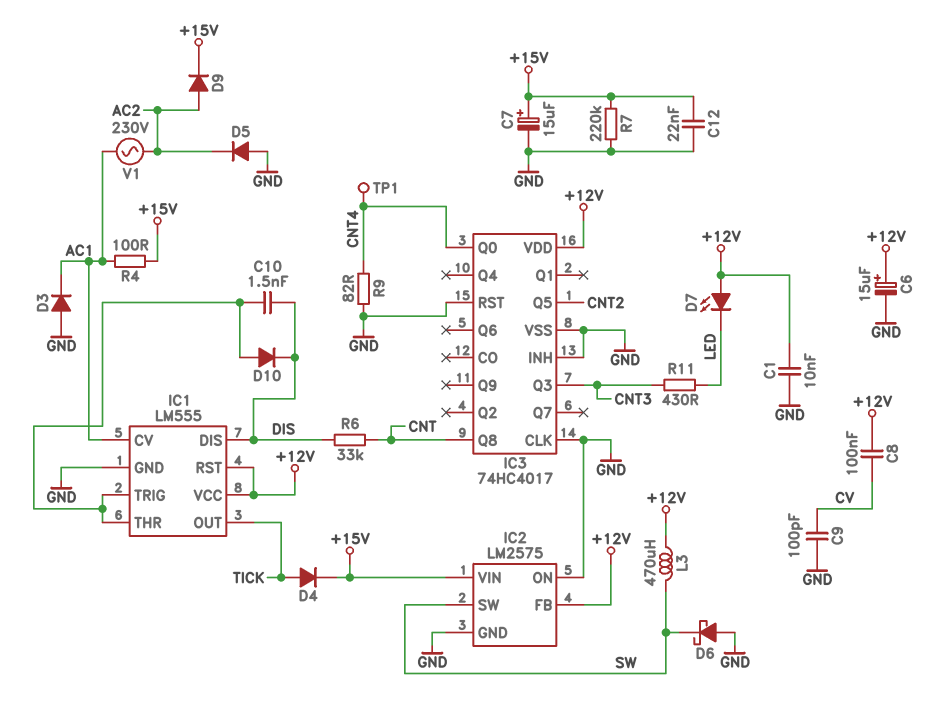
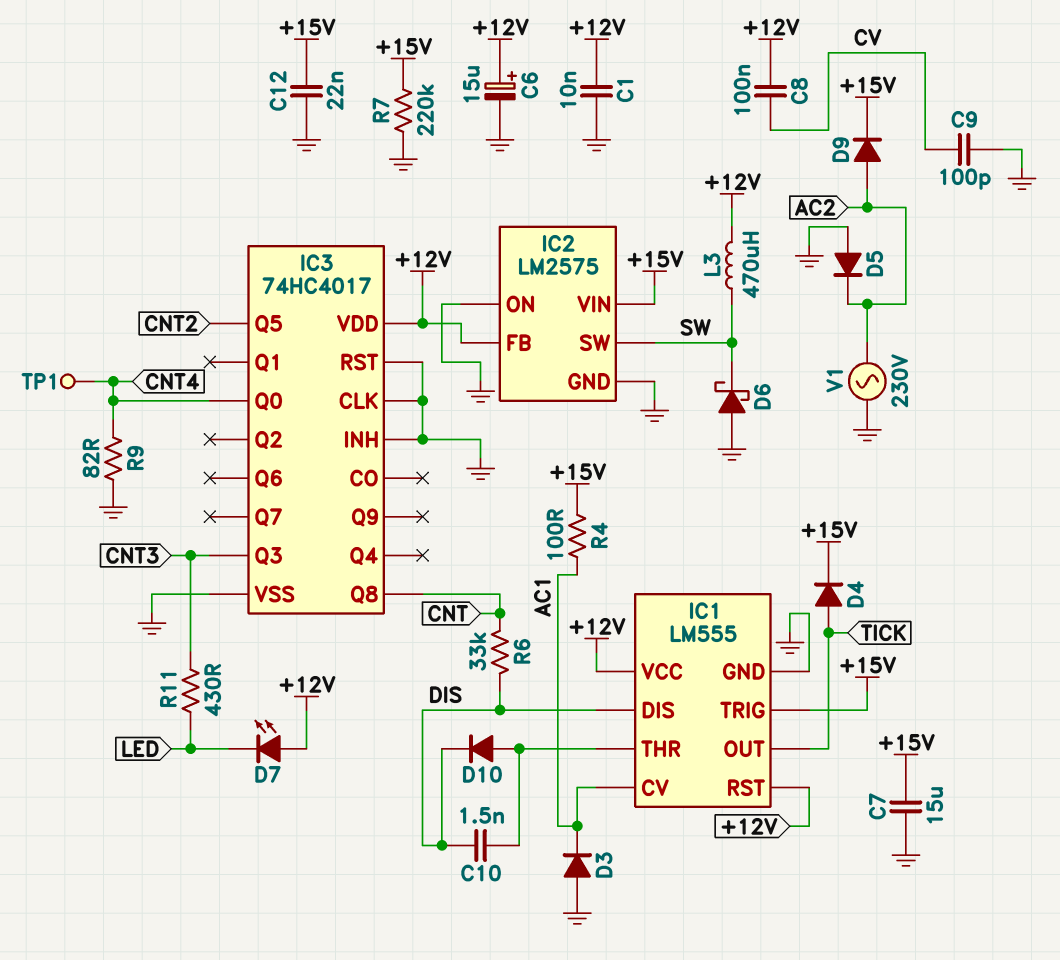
C7: 15uF (plus +15V, minus GND) -> 15uF (+15V, GND)
IC1 pin TRIG: IC1/THR -> +15V
V1: AC 230V (AC1, AC2) -> AC 230V (AC2, GND)

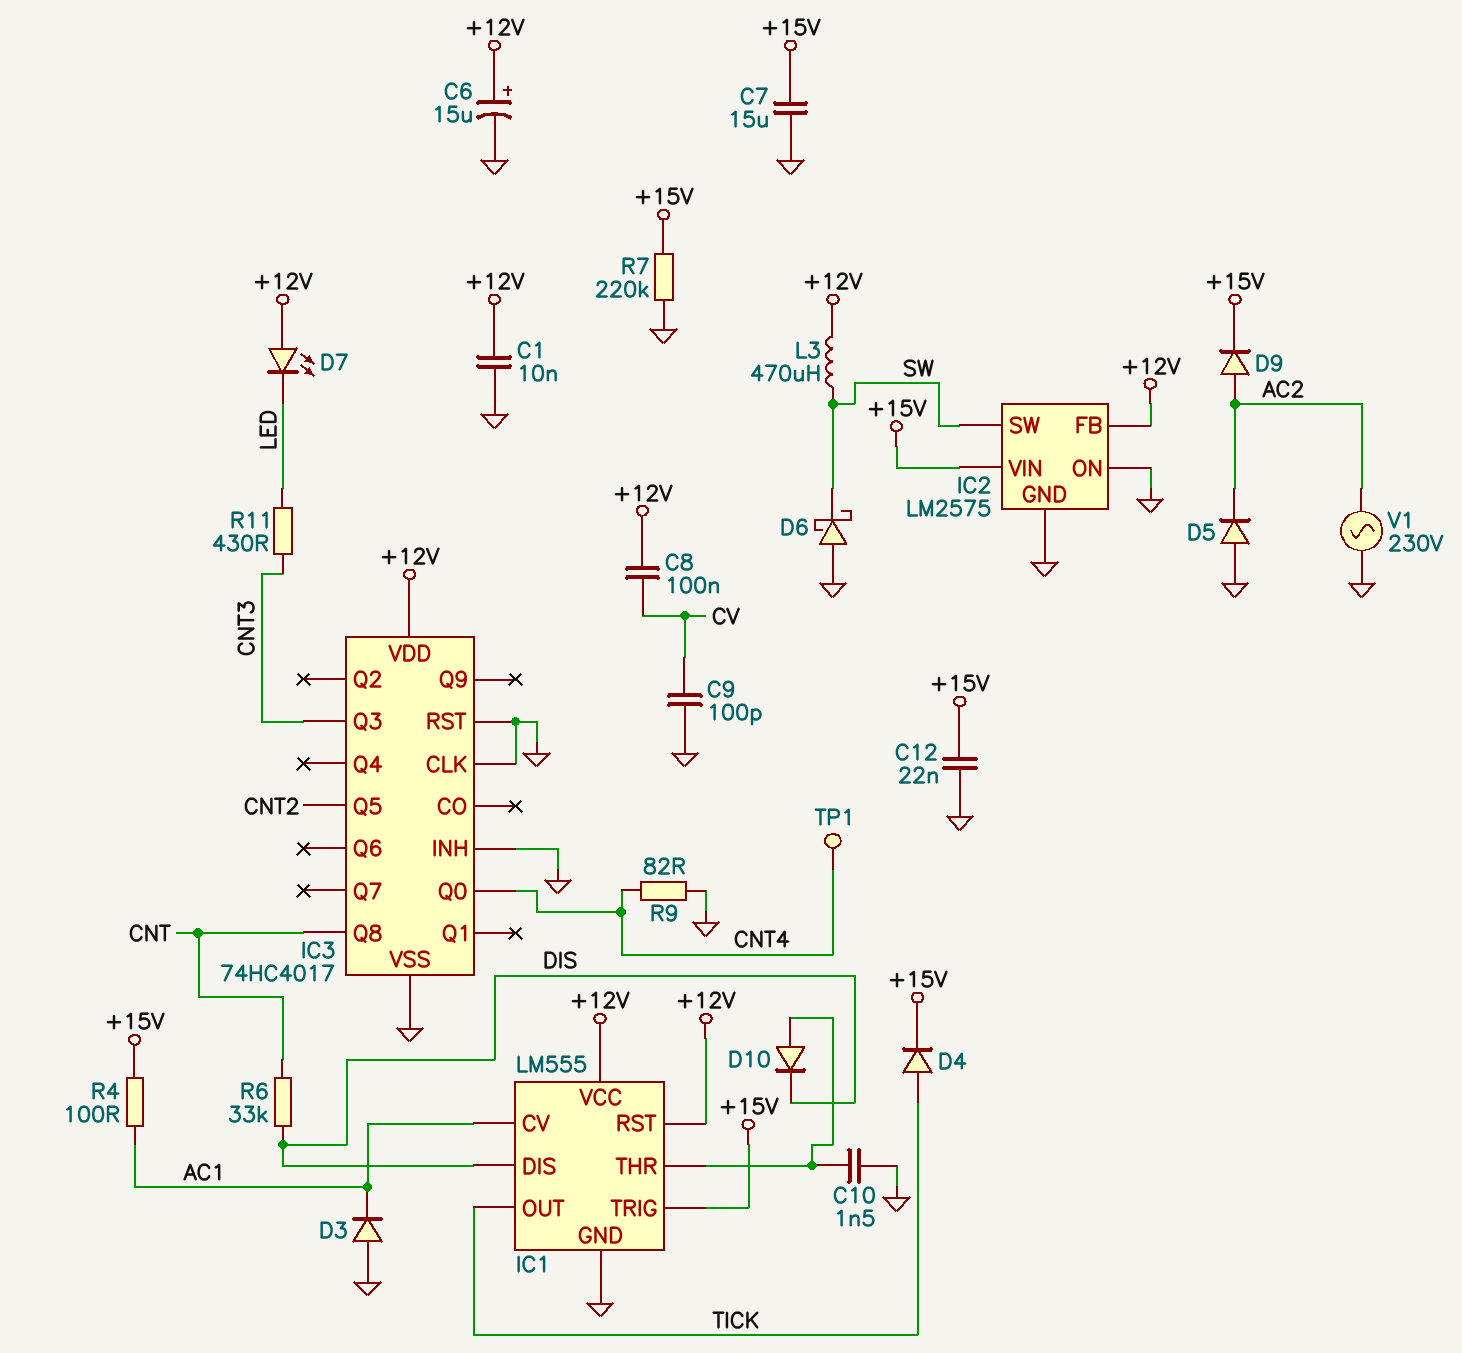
C10: 1.5nF (DIS, IC1/THR) -> 1.5nF (GND, IC1/THR)

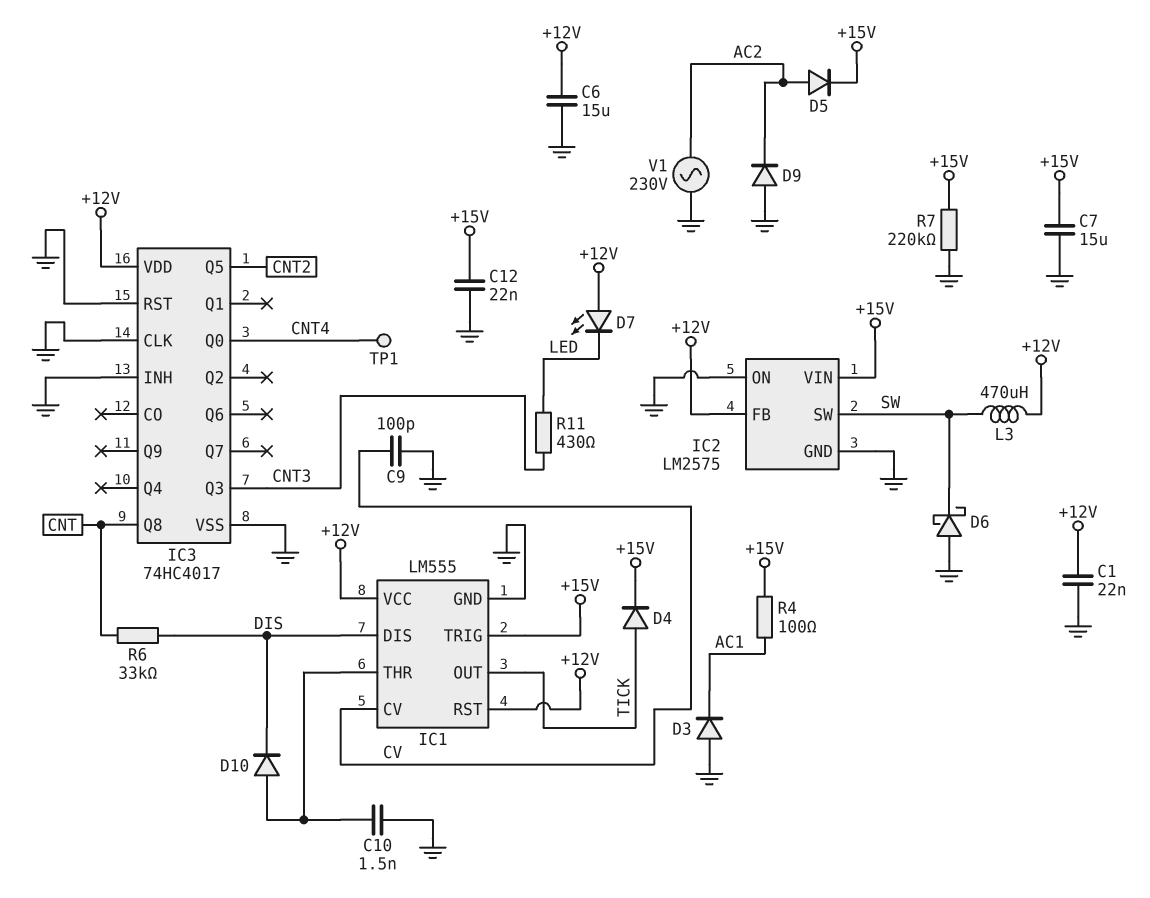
C1: 10nF (+12V, GND) -> 22nF (+12V, GND)
C6: 15uF (plus +12V, minus GND) -> 15uF (+12V, GND)
C8: 100nF (+12V, CV) -> none
D5: diode (A GND, K AC2) -> diode (A AC2, K +15V)
D9: diode (A AC2, K +15V) -> diode (A GND, K AC2)
IC1 pin CV: AC1 -> CV
R9: 82 (CNT4, GND) -> none

